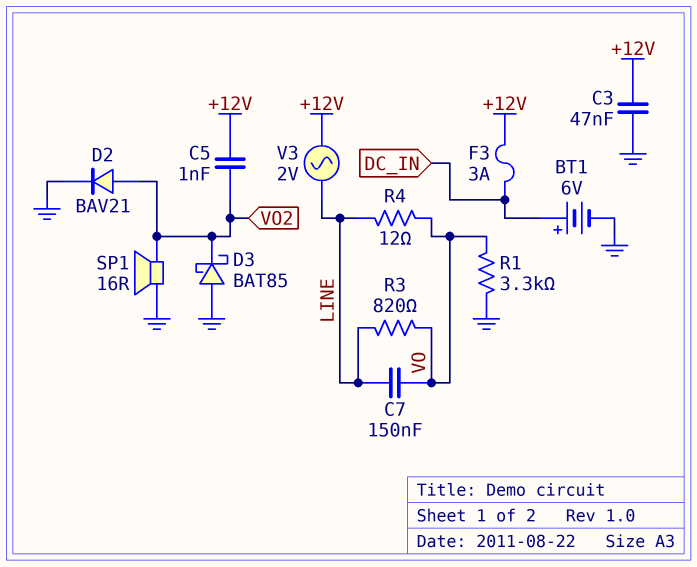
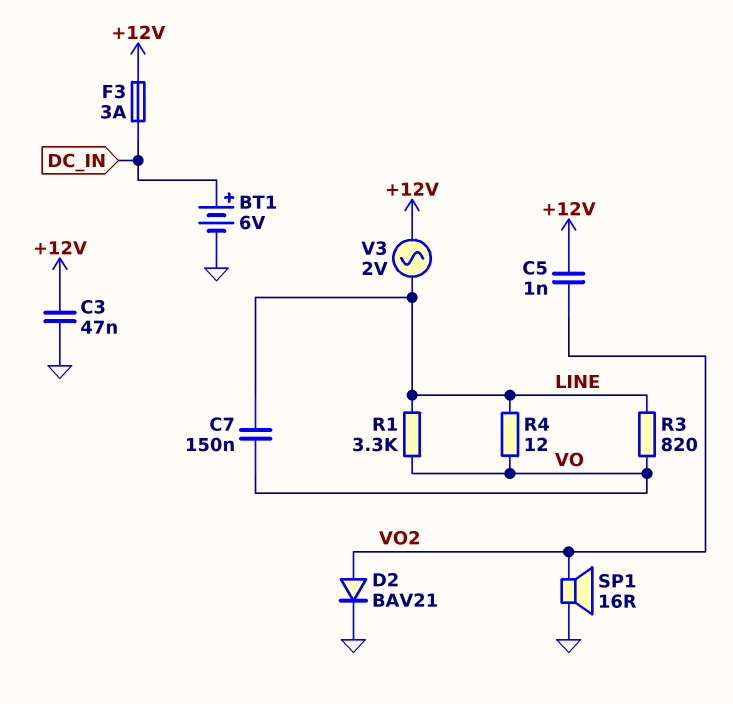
D3: schottky BAT85 (A GND, K VO2) -> none
R1: 3.3k (GND, VO) -> 3.3k (LINE, VO)

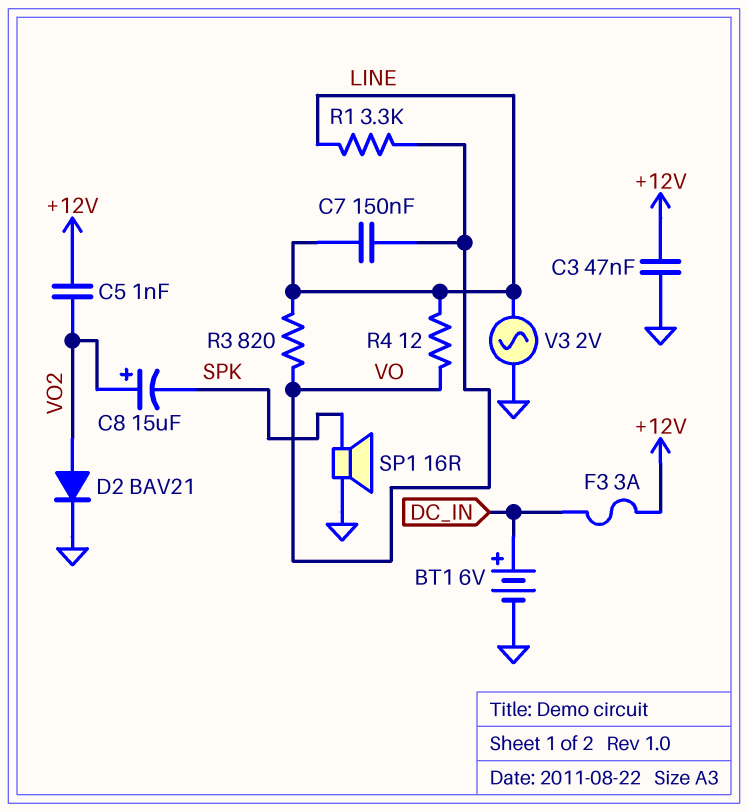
C8: none -> 15uF (plus VO2, minus SPK)
SP1: speaker 16R (GND, VO2) -> speaker 16R (GND, SPK)
V3: AC 2V (+12V, LINE) -> AC 2V (GND, LINE)

